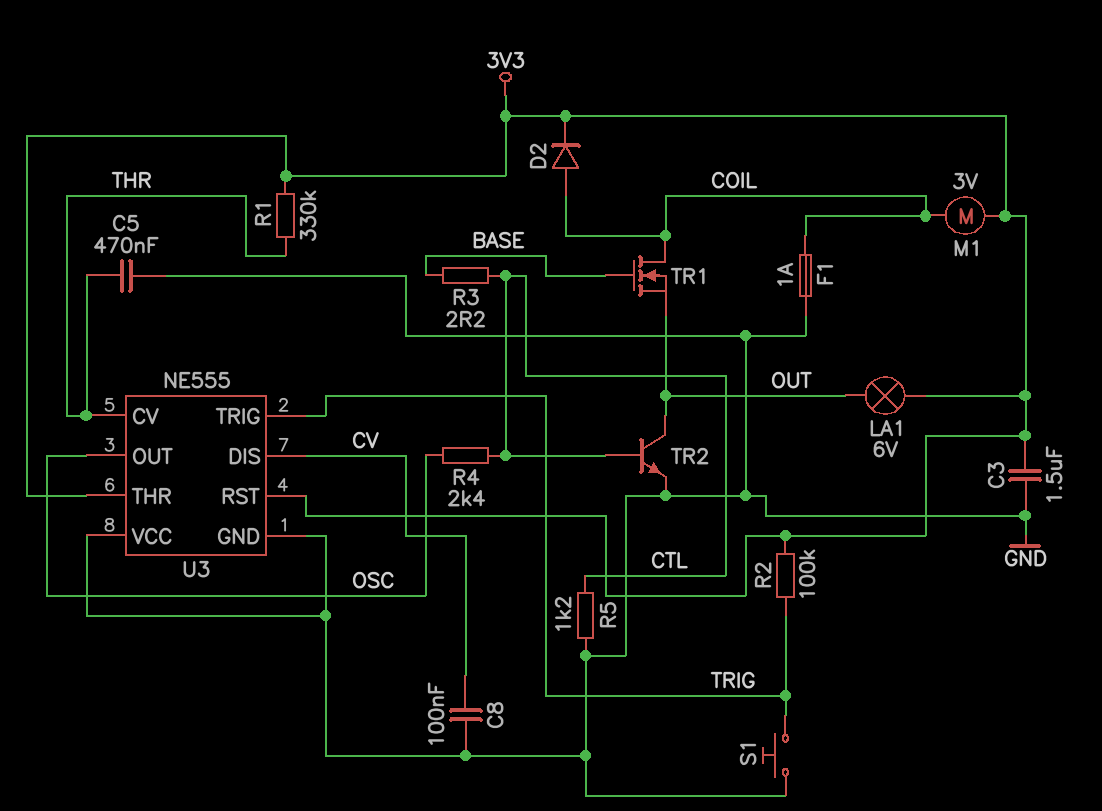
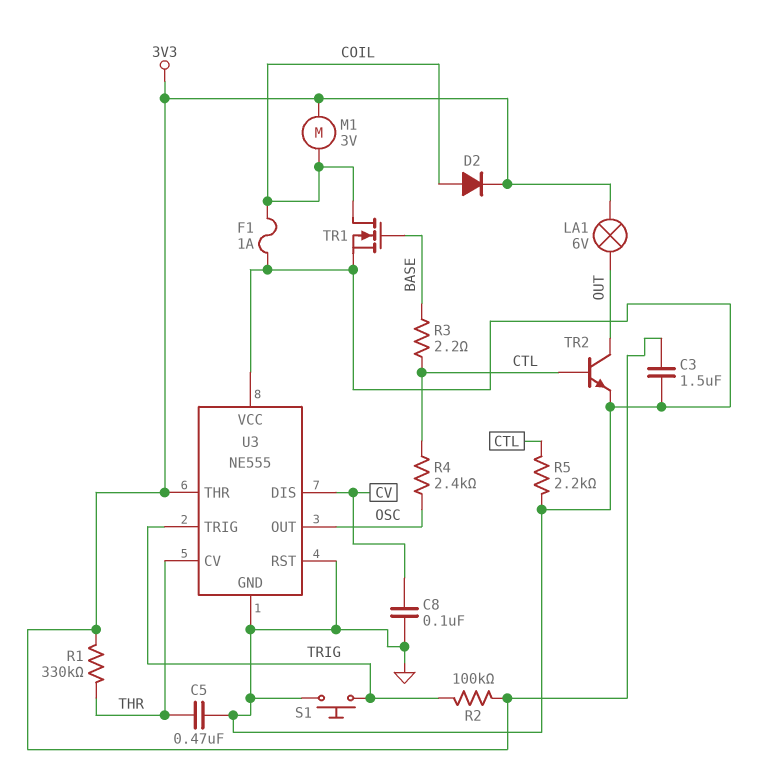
R5: 1.2k (CTL, GND) -> 2.2k (CTL, GND)
TR1: NMOS (G BASE, D COIL, S OUT) -> NMOS (G BASE, D COIL, S GND)
U3 pin RST: 3V3 -> GND

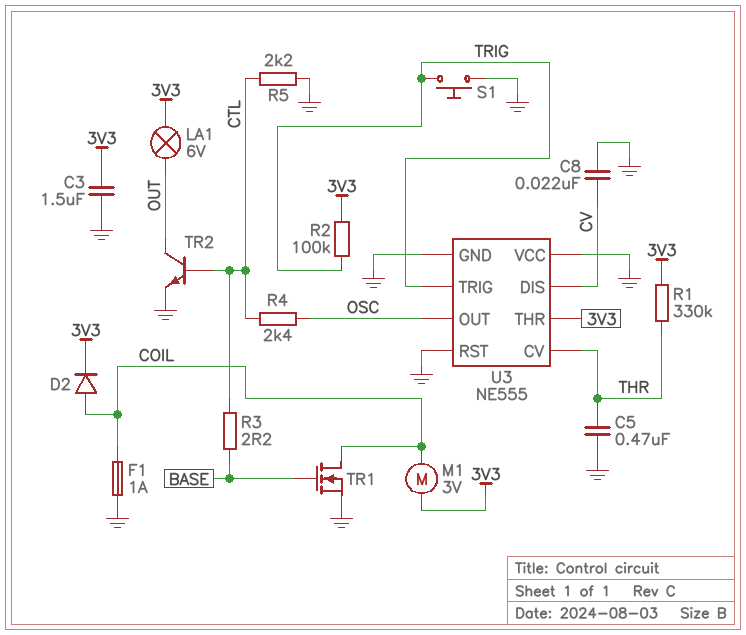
C8: 100nF (CV, GND) -> 22nF (CV, GND)

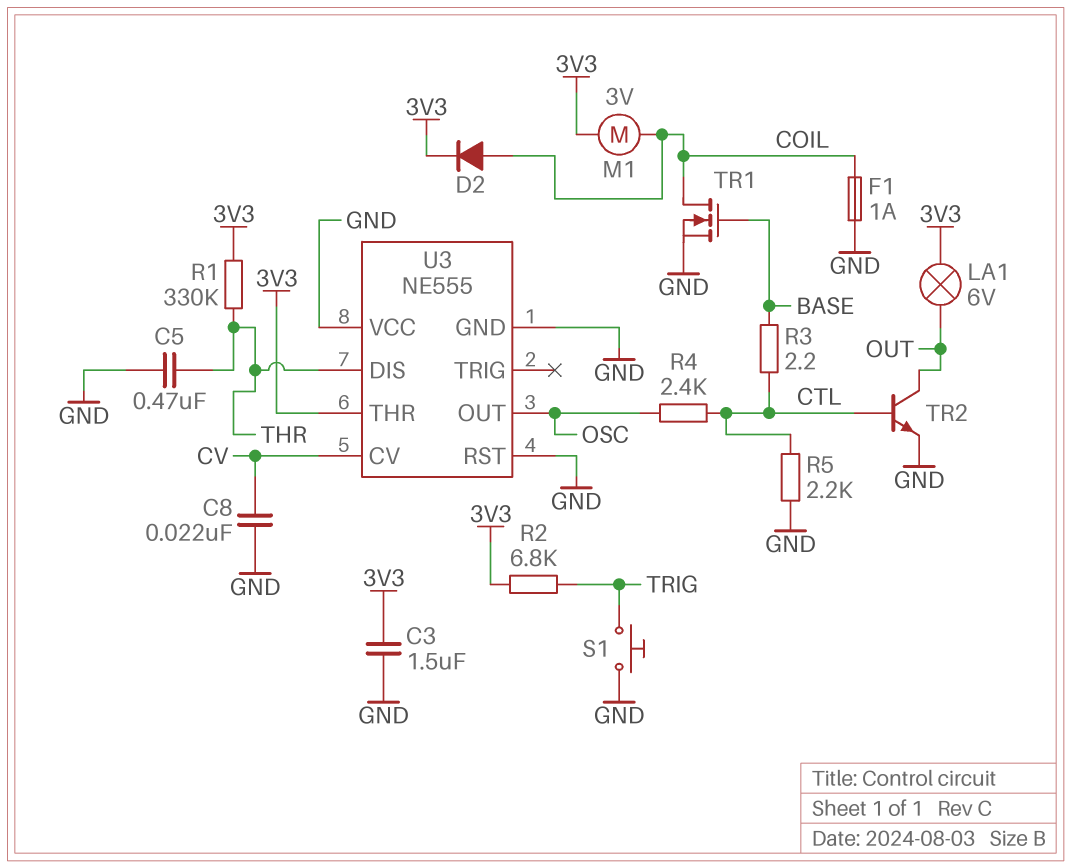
R2: 100k (3V3, TRIG) -> 6.8k (3V3, TRIG)
U3 pin CV: THR -> CV
U3 pin DIS: CV -> THR
U3 pin TRIG: TRIG -> none

